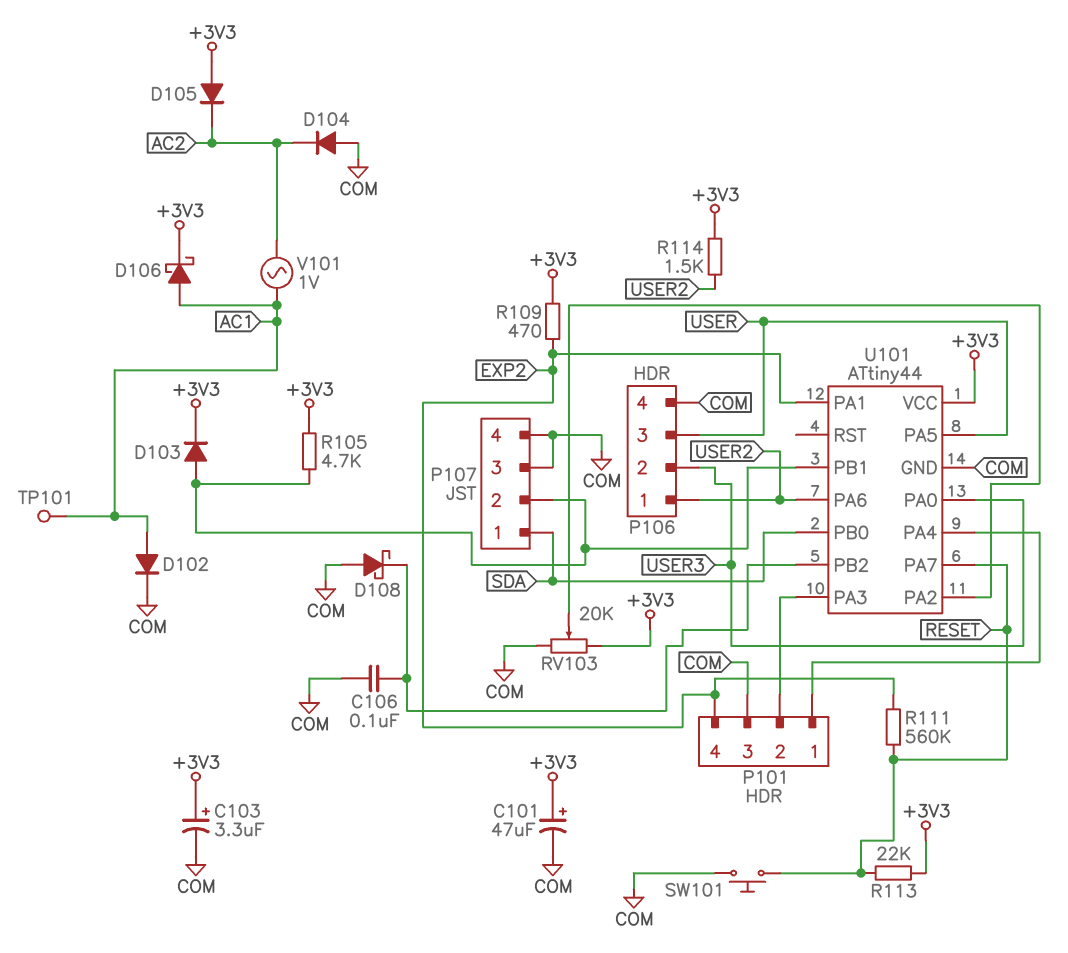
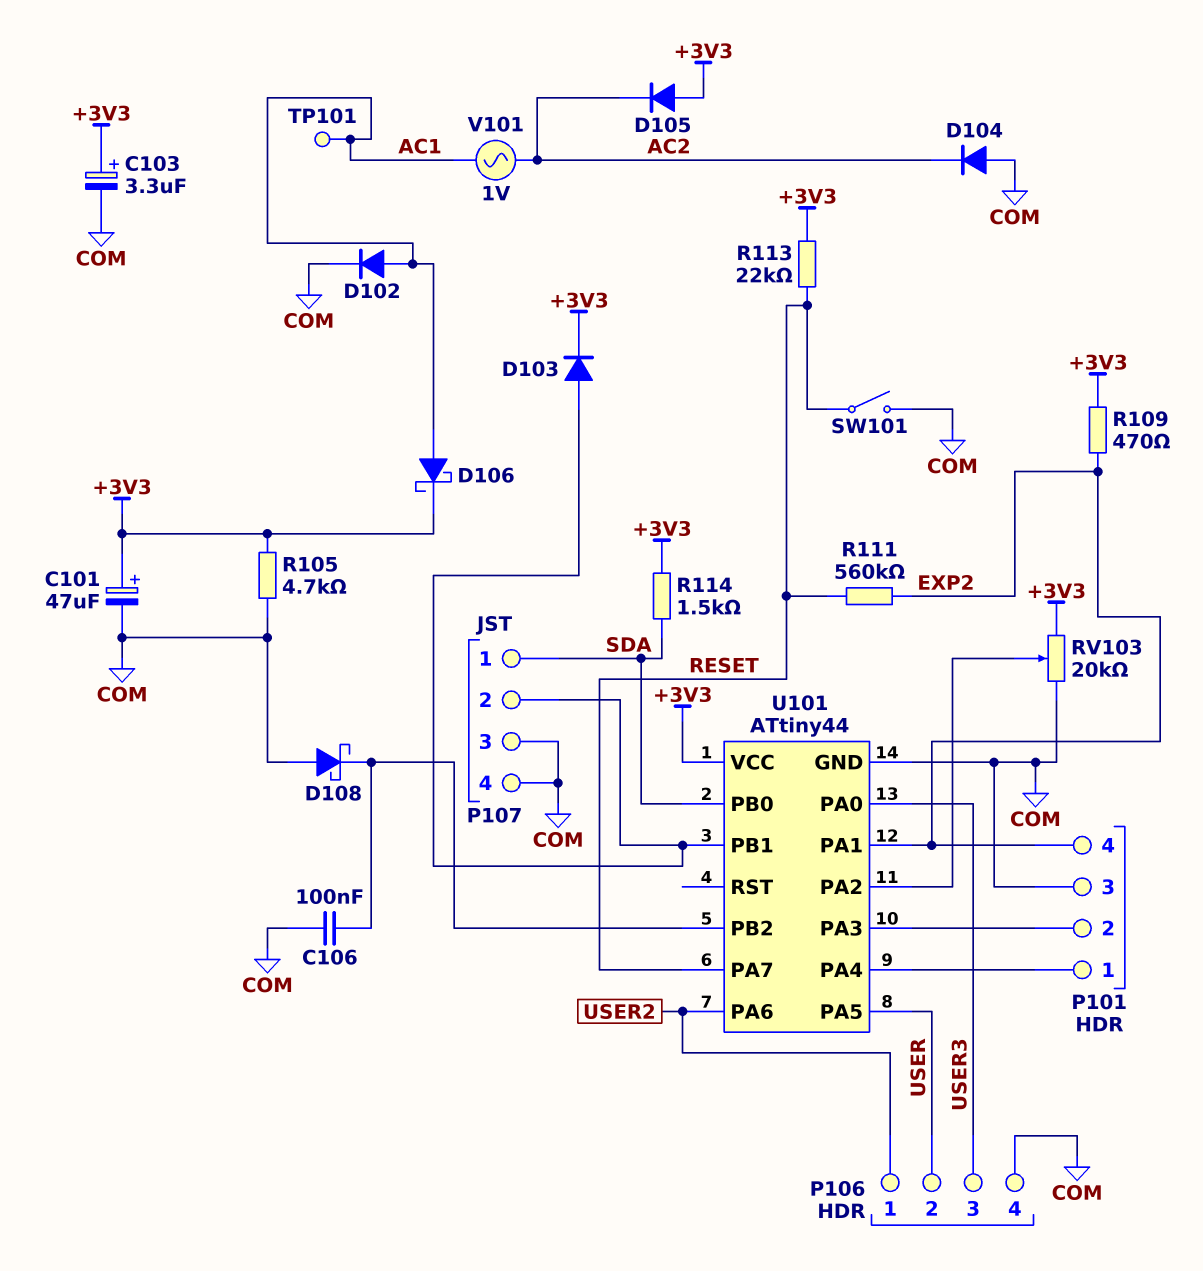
P106 pin 2: USER3 -> USER
P106 pin 3: USER -> USER3
R105: 4.7k (+3V3, P107/2) -> 4.7k (+3V3, COM)
R114: 1.5k (+3V3, USER2) -> 1.5k (+3V3, SDA)
SW101: button (COM, RESET) -> switch (COM, RESET)

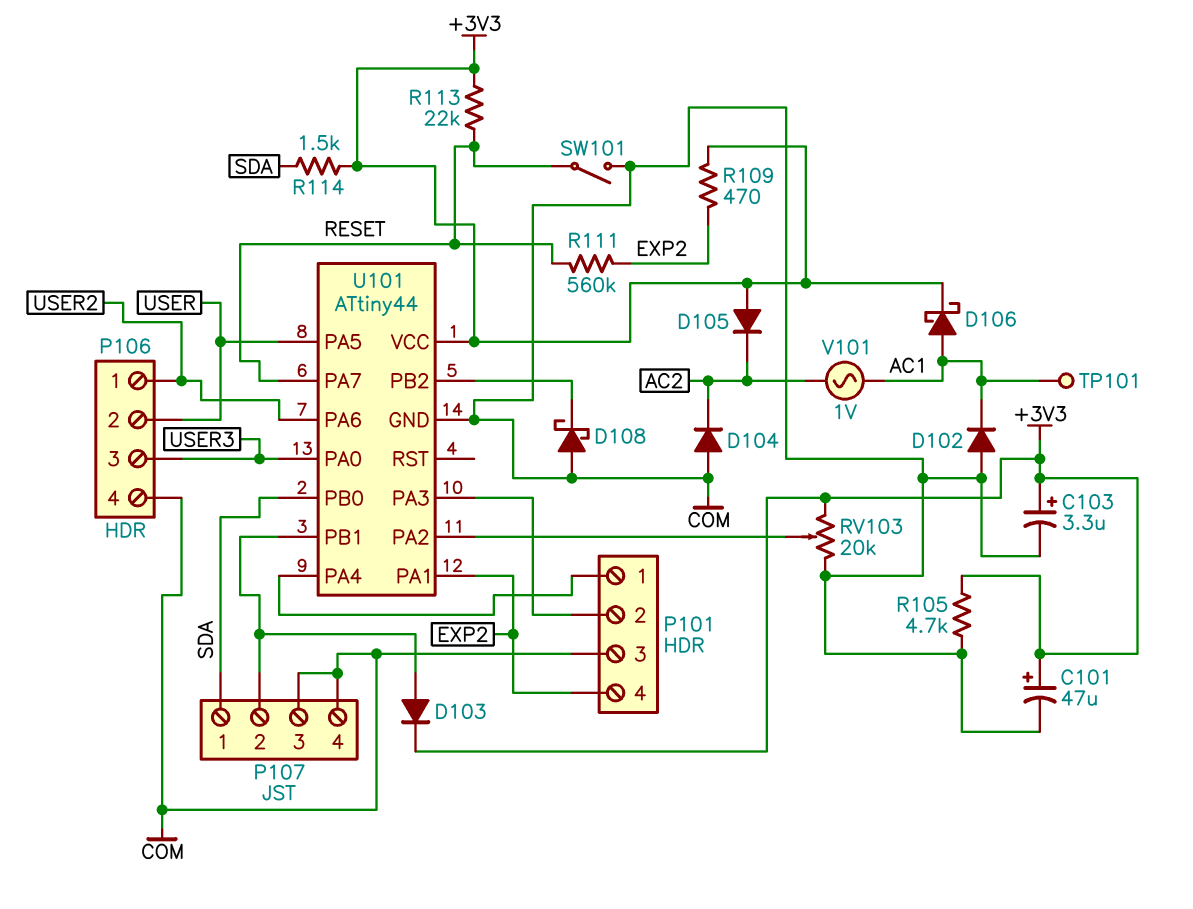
C106: 100nF (COM, U101/PB2) -> none
D102: diode (A AC1, K COM) -> diode (A COM, K AC1)

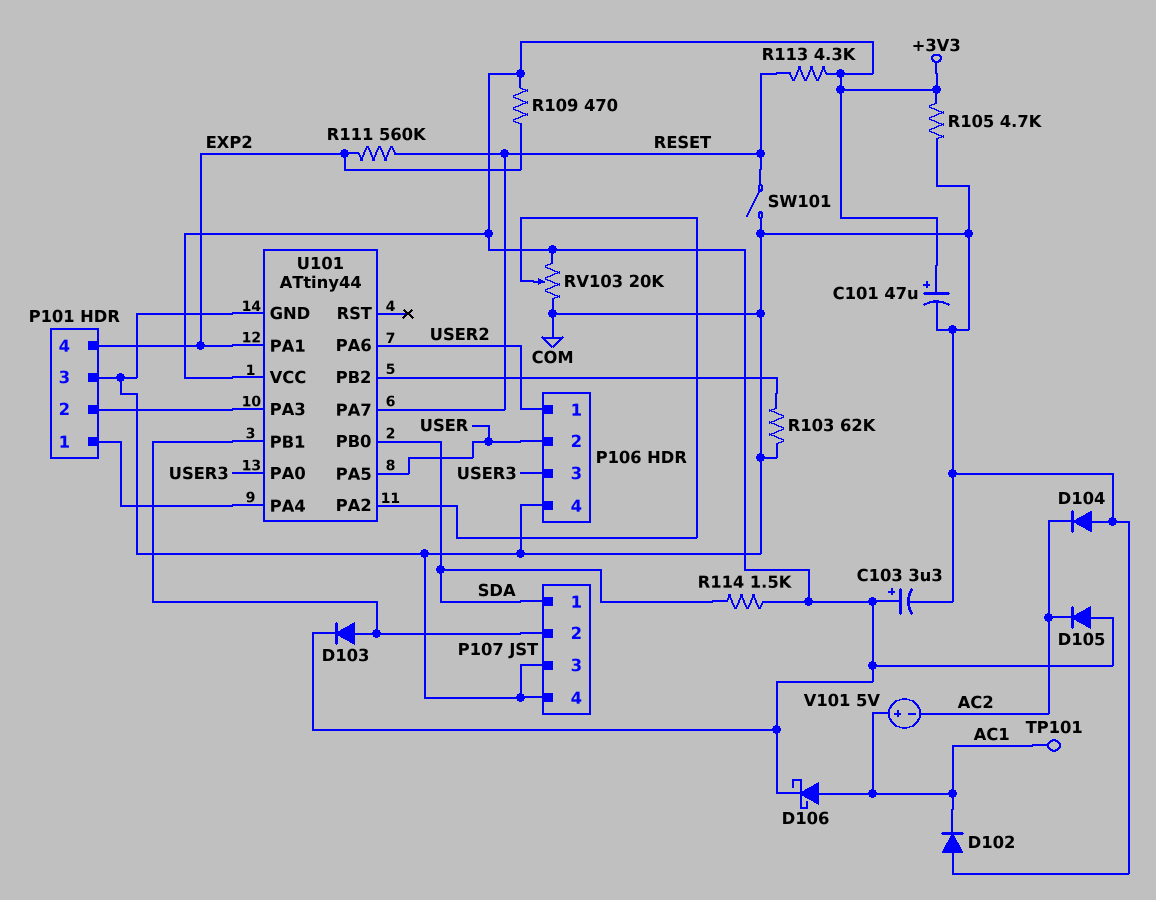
D108: schottky (A COM, K U101/PB2) -> none
R103: none -> 62k (COM, U101/PB2)
R113: 22k (+3V3, RESET) -> 4.3k (+3V3, RESET)
V101: AC 1V (AC1, AC2) -> 5V (plus AC1, minus AC2)

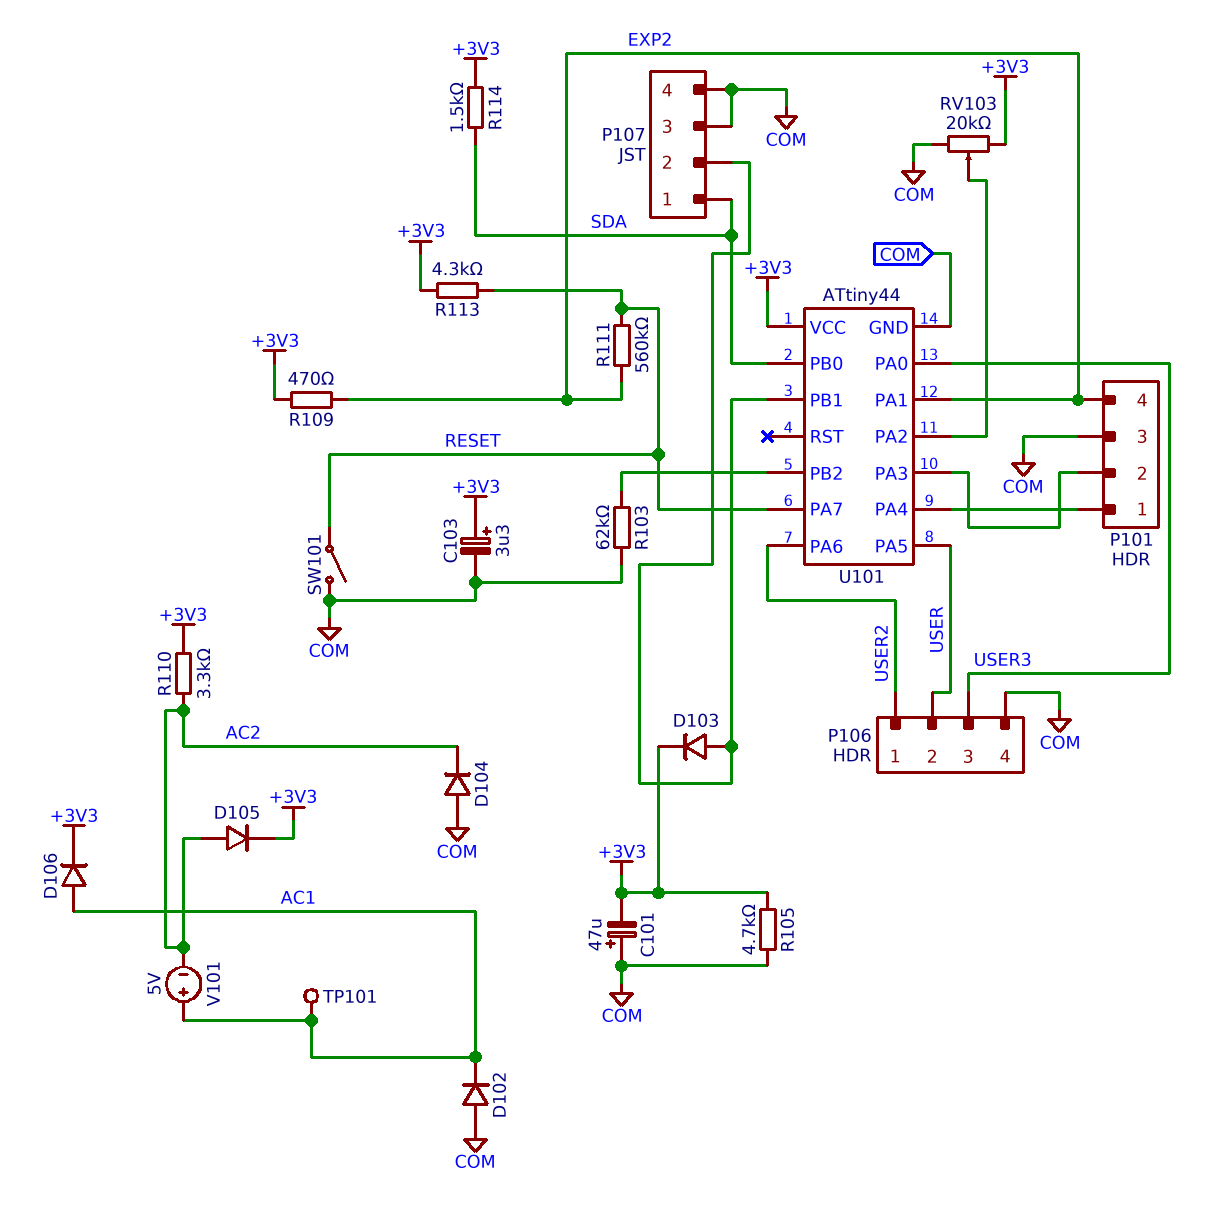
C101: 47uF (plus +3V3, minus COM) -> 47uF (plus COM, minus +3V3)
D105: diode (A +3V3, K AC2) -> diode (A AC2, K +3V3)
D106: schottky (A AC1, K +3V3) -> diode (A AC1, K +3V3)
R110: none -> 3.3k (+3V3, AC2)

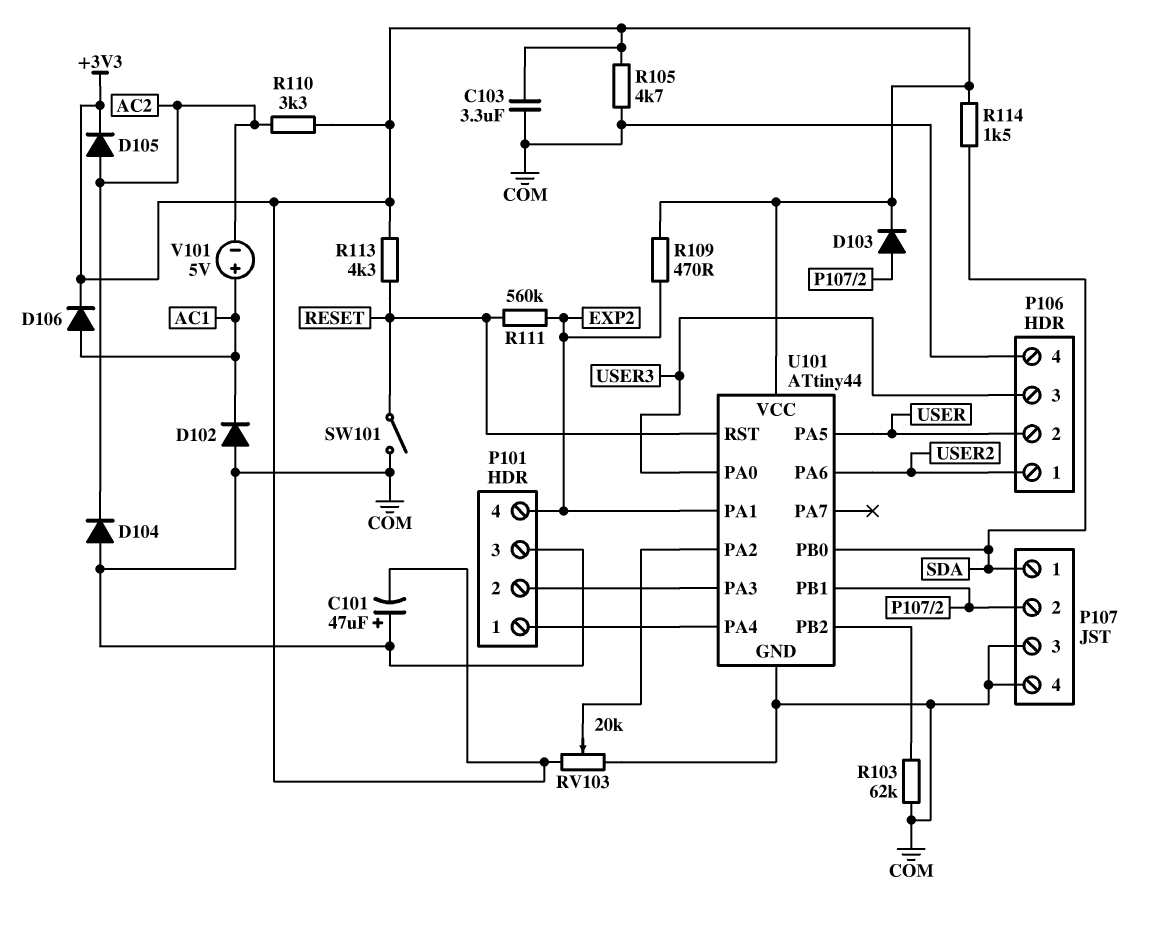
C103: 3.3uF (plus +3V3, minus COM) -> 3.3uF (+3V3, COM)
TP101: test point (AC1) -> none
U101 pin PA7: RESET -> none
U101 pin RST: none -> RESET

